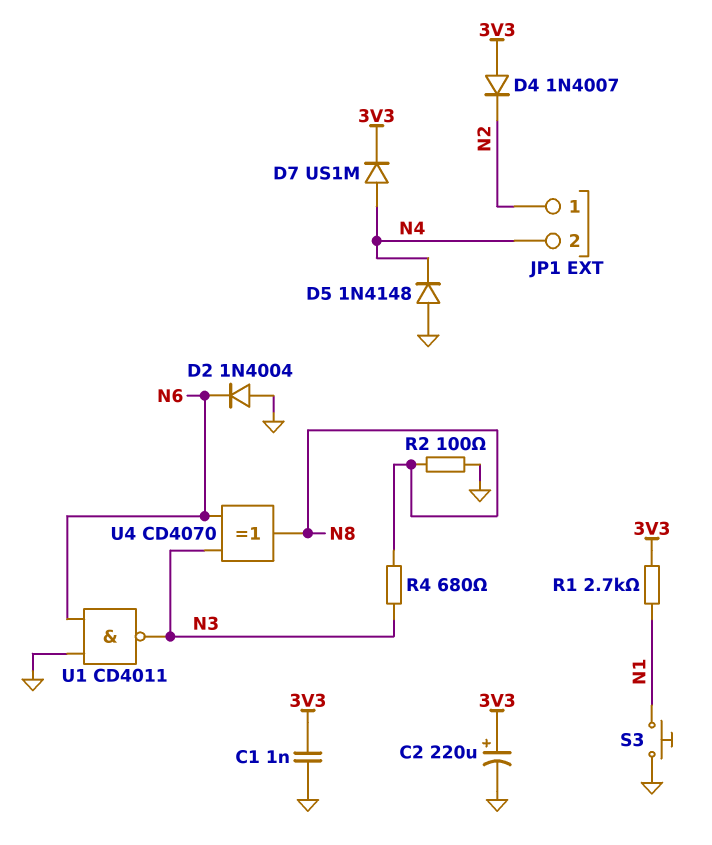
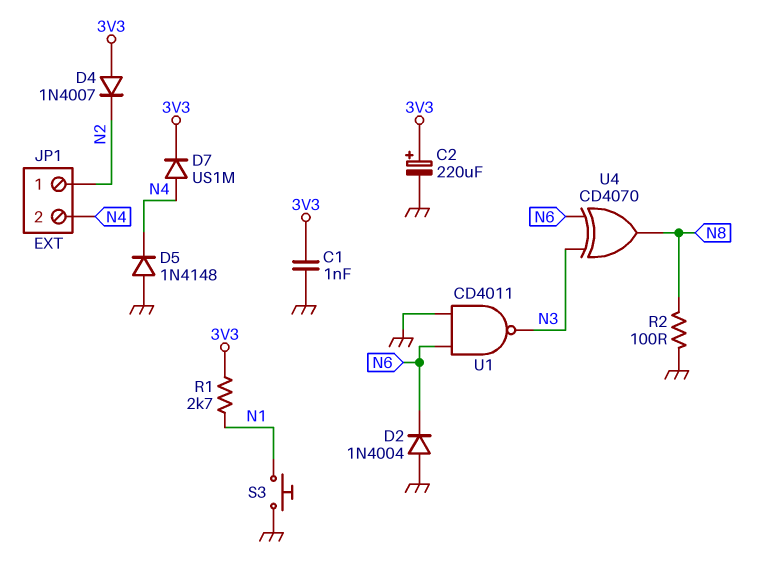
R4: 680 (N3, N8) -> none

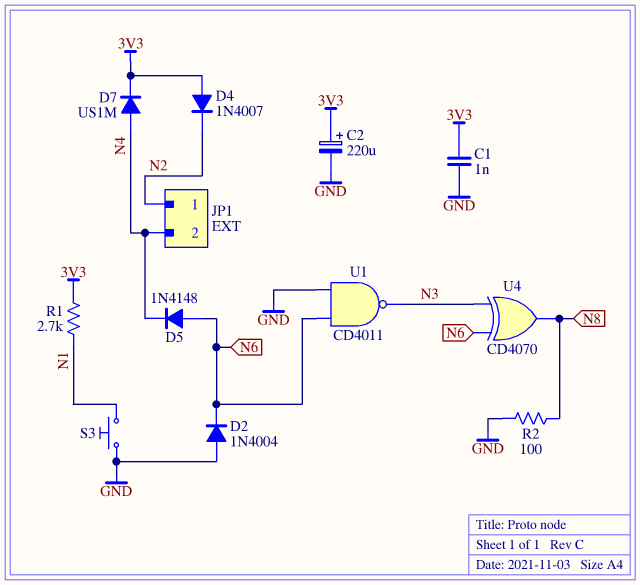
D5: diode 1N4148 (A GND, K N4) -> diode 1N4148 (A N6, K N4)

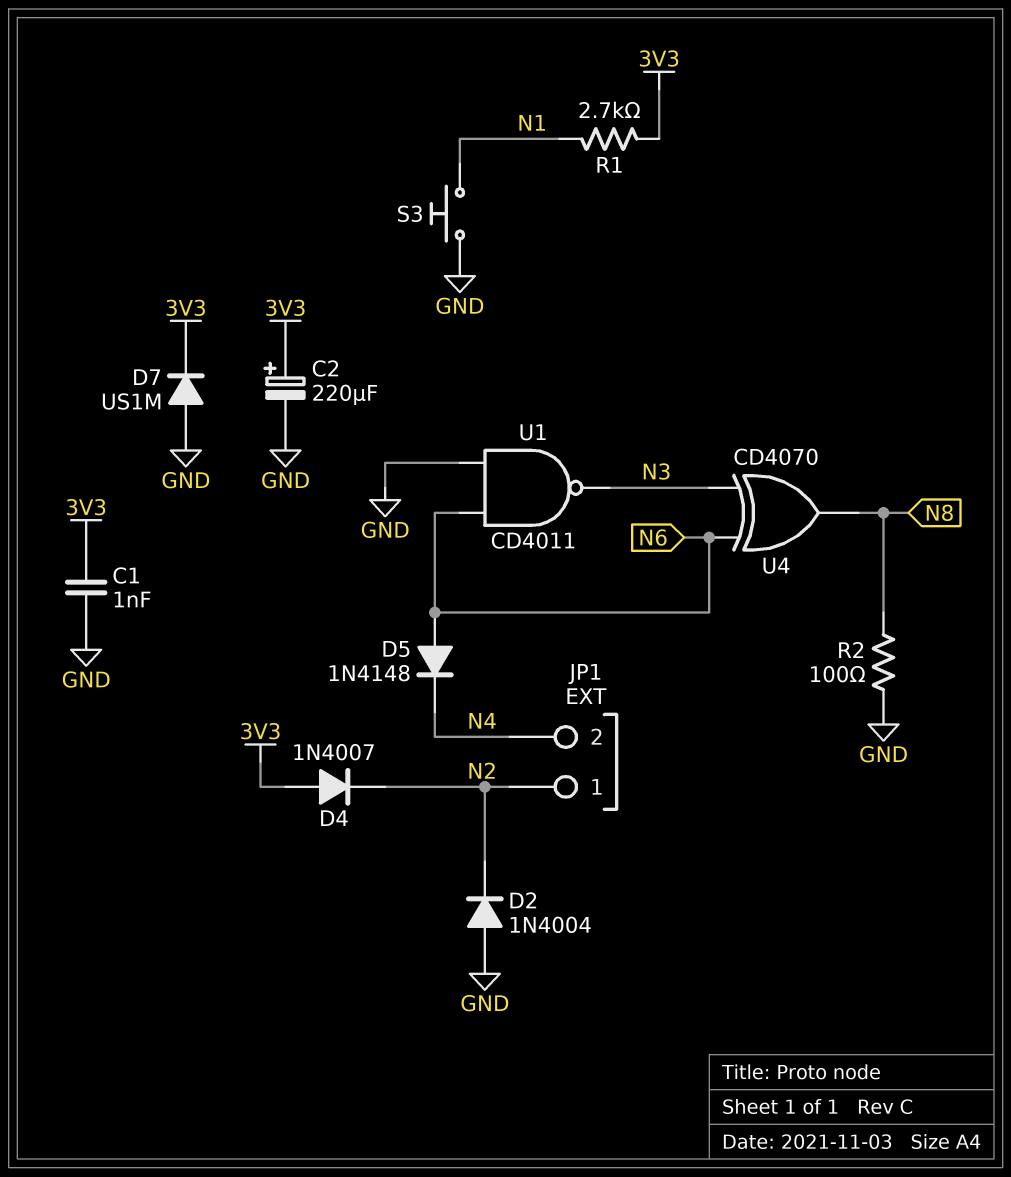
D2: diode 1N4004 (A GND, K N6) -> diode 1N4004 (A GND, K N2)
D7: diode US1M (A N4, K 3V3) -> diode US1M (A GND, K 3V3)

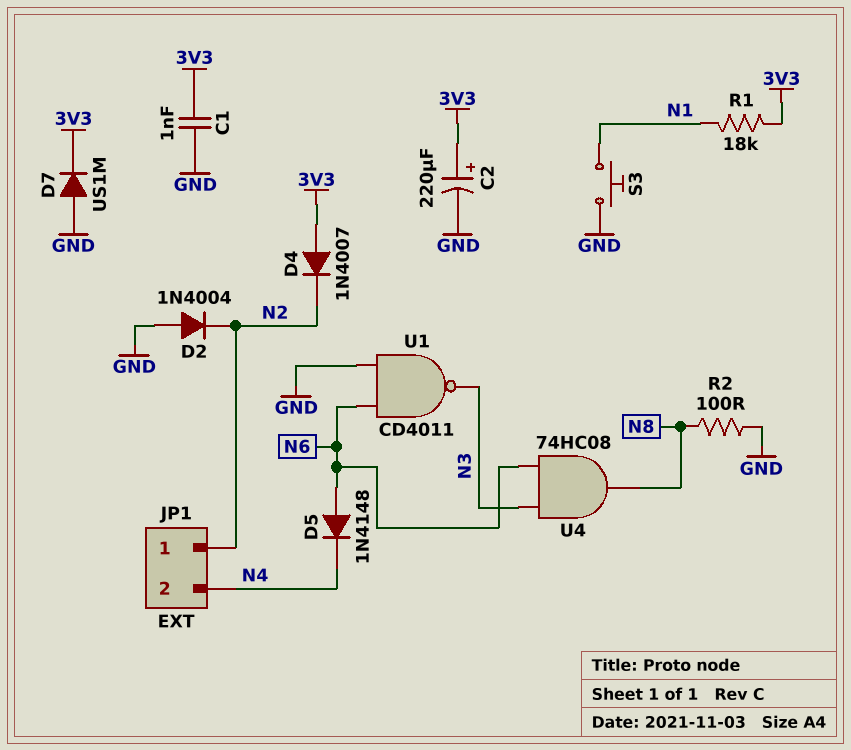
R1: 2.7k (3V3, N1) -> 18k (3V3, N1)
U4: XOR CD4070 (in N3, in N6, out N8) -> AND 74HC08 (in N3, in N6, out N8)

